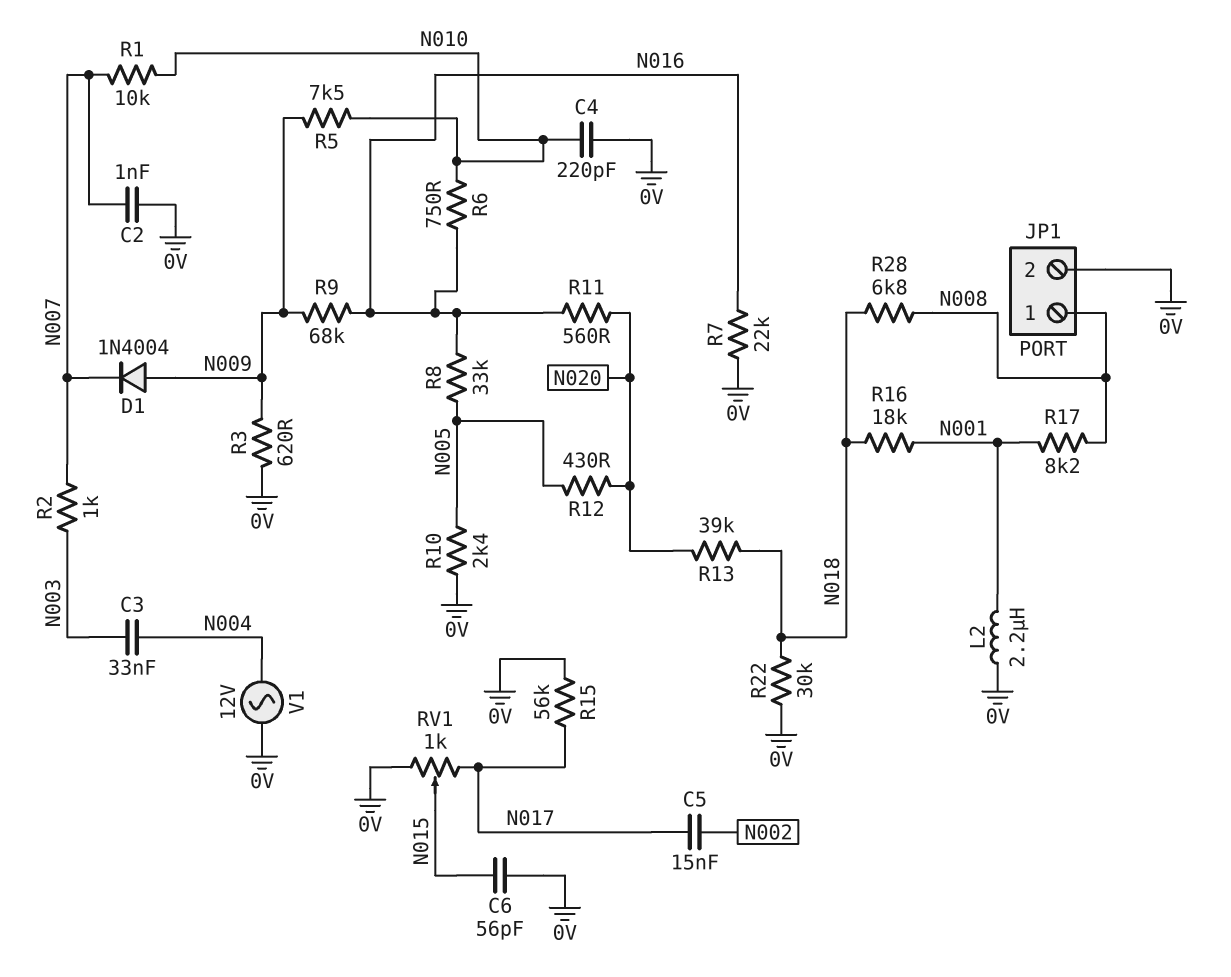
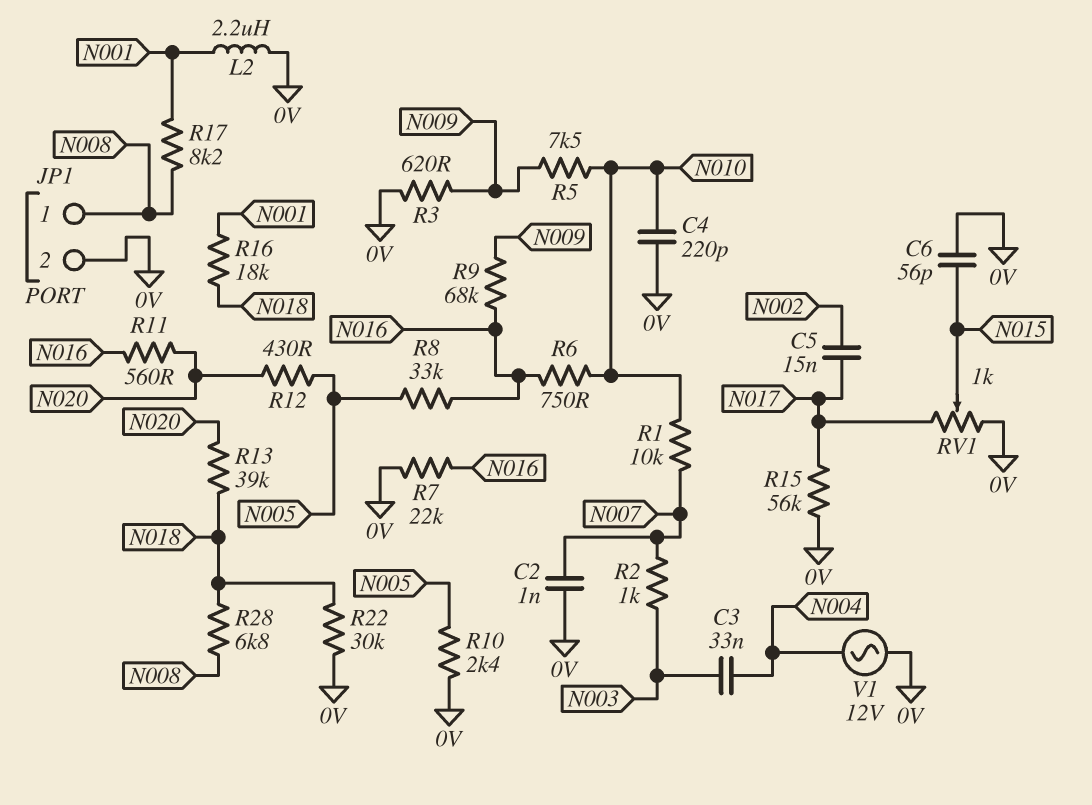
D1: diode 1N4004 (A N009, K N007) -> none

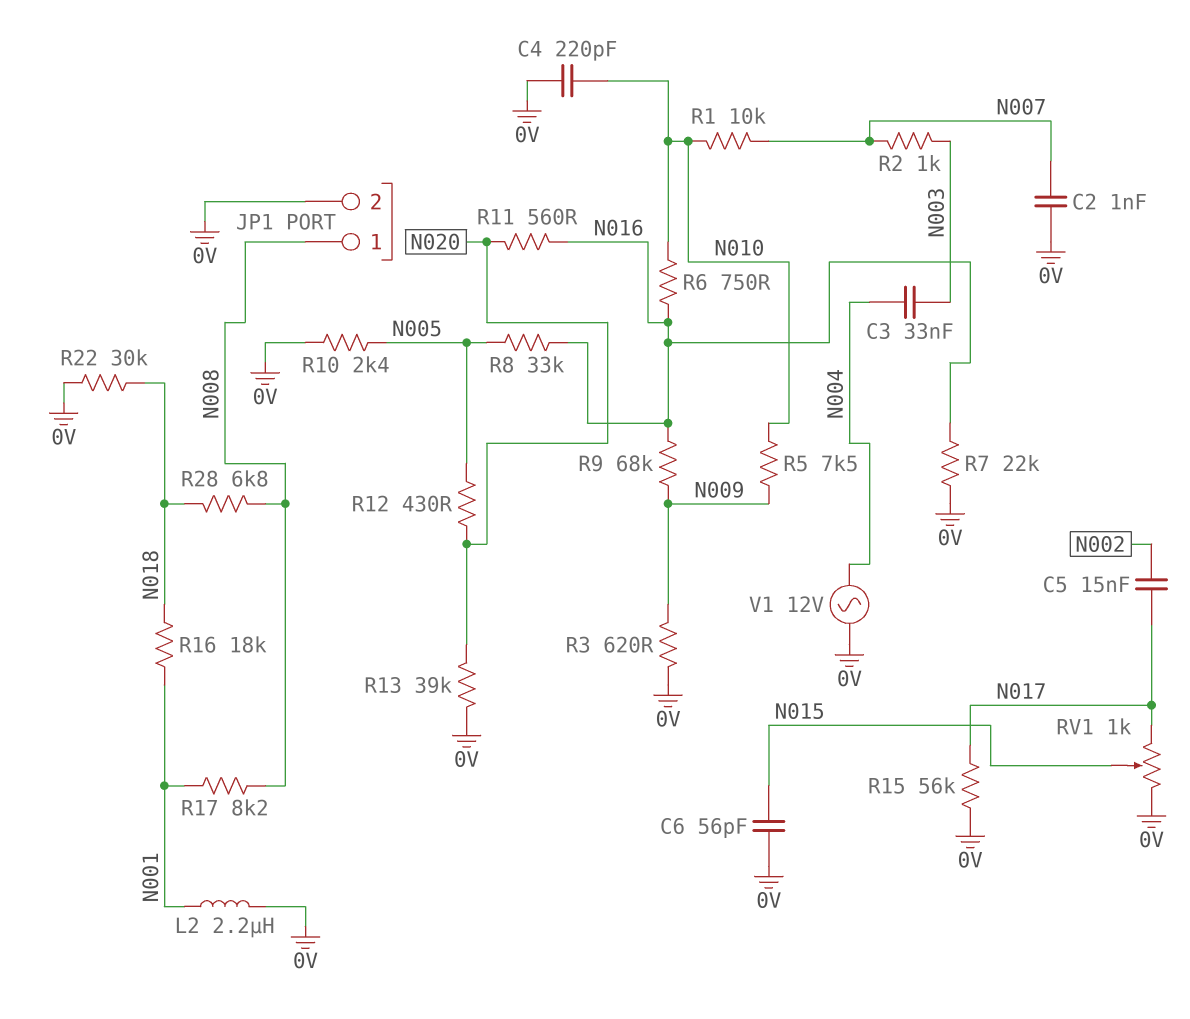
R13: 39k (N018, N020) -> 39k (0V, N020)

